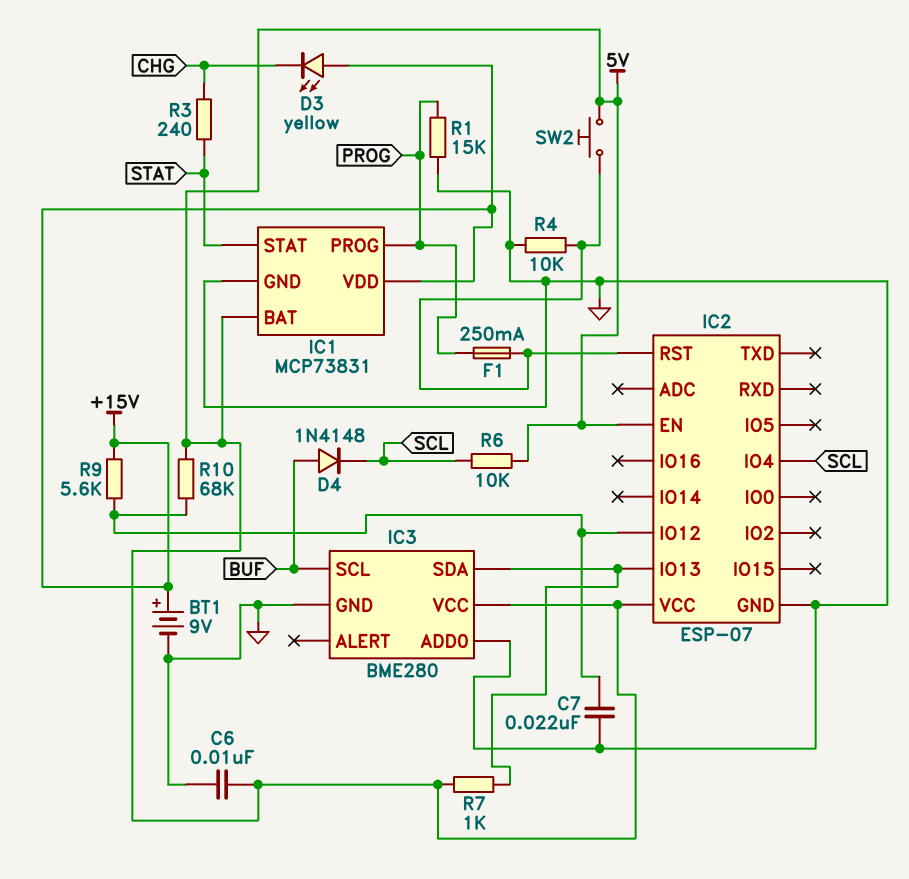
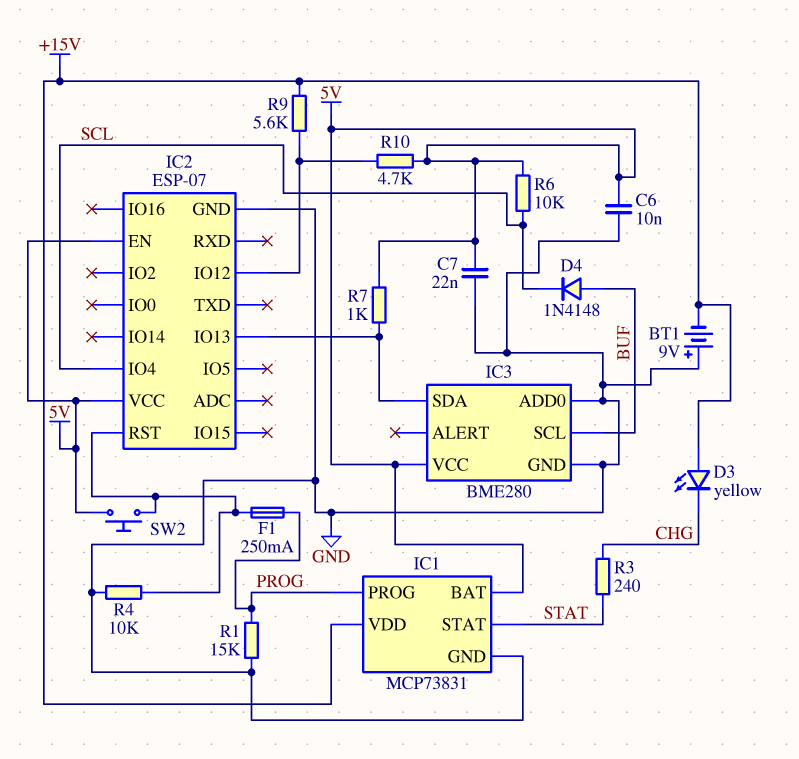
BT1: 9V (plus +15V, minus GND) -> 9V (plus GND, minus +15V)
C7: 22nF (GND, IC2/IO12) -> 22nF (5V, GND)
R10: 68k (5V, IC2/IO12) -> 4.7k (5V, IC2/IO12)

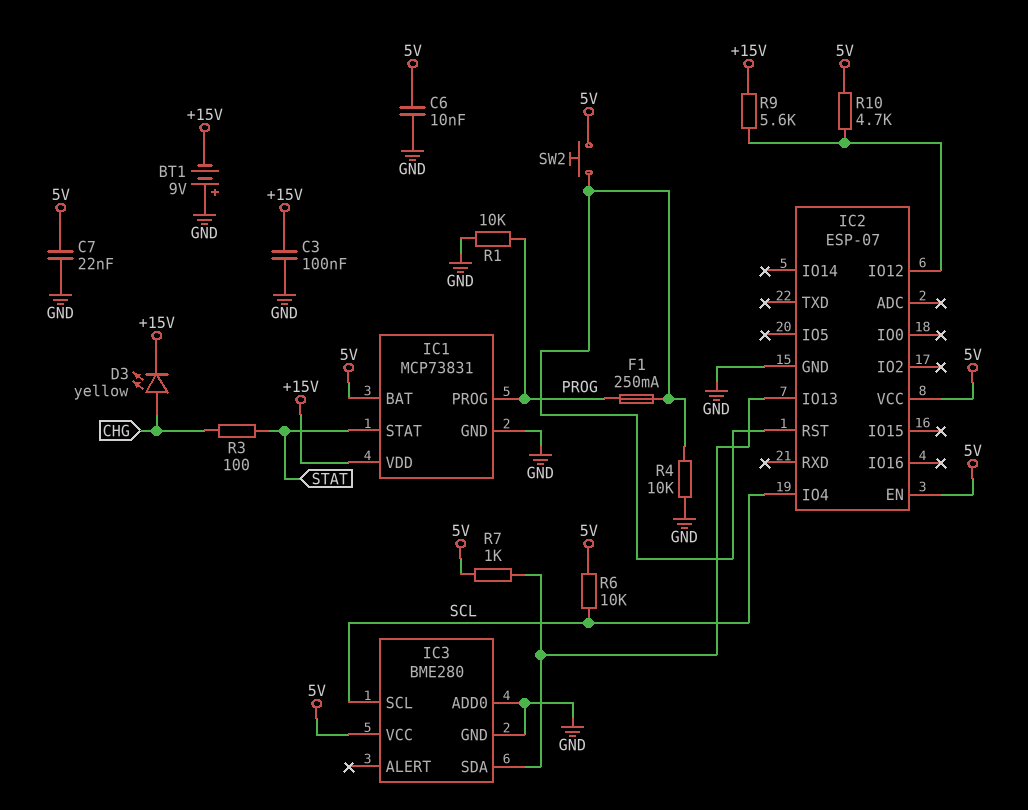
C3: none -> 100nF (+15V, GND)
D3: LED yellow (A +15V, K CHG) -> LED yellow (A CHG, K +15V)
D4: diode 1N4148 (A BUF, K SCL) -> none
IC3 pin SCL: BUF -> SCL
R1: 15k (GND, PROG) -> 10k (GND, PROG)
R3: 240 (CHG, STAT) -> 100 (CHG, STAT)

